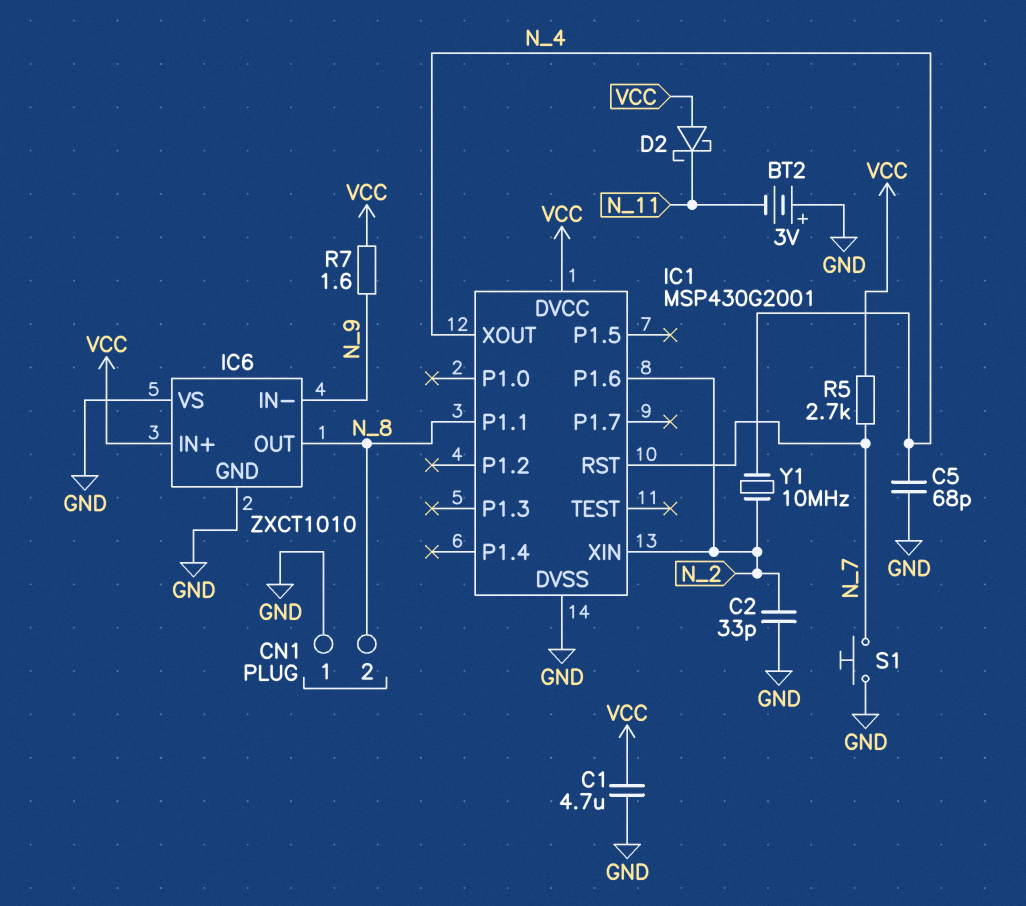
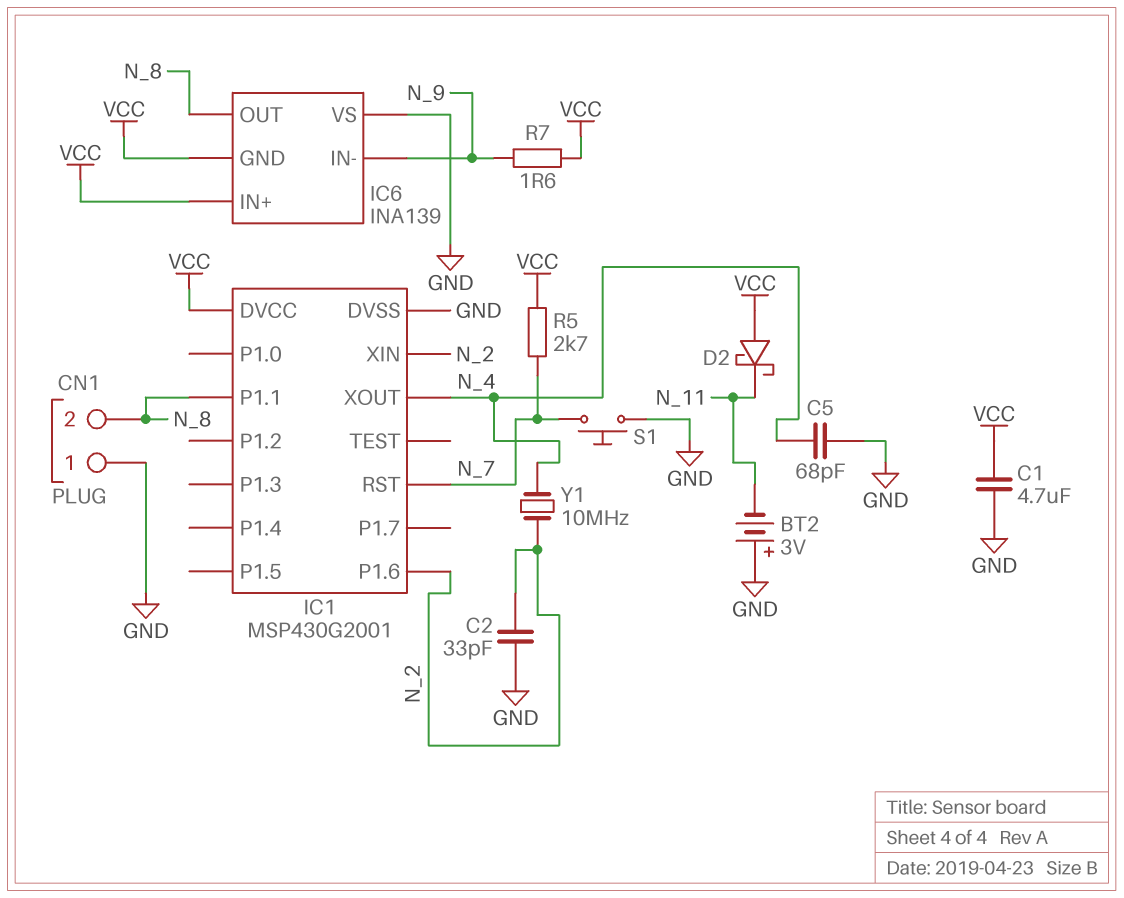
IC6: ZXCT1010 -> INA139
IC6 pin GND: GND -> VCC

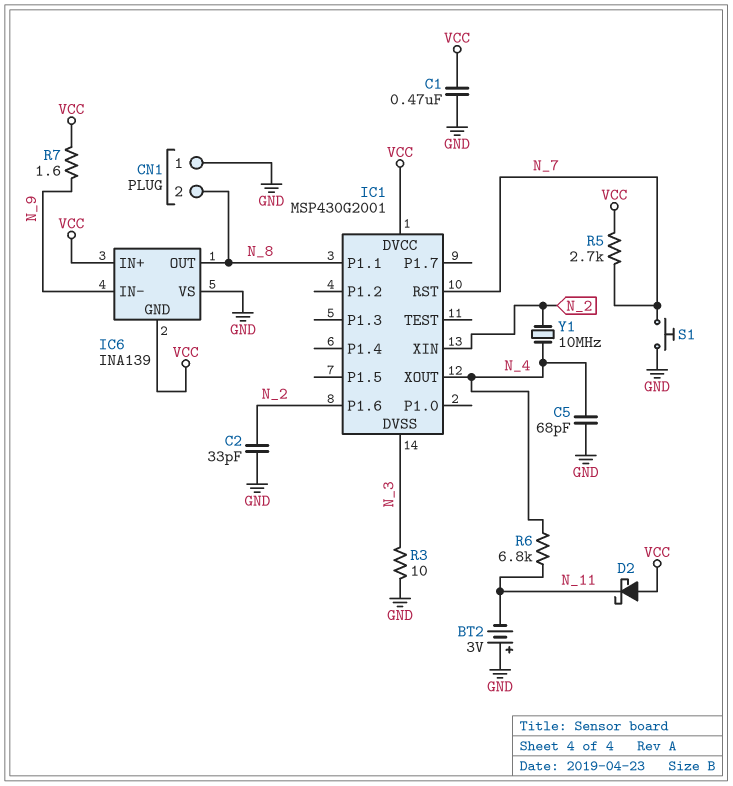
C1: 4.7uF (GND, VCC) -> 470nF (GND, VCC)
IC1 pin DVSS: GND -> N_3
R3: none -> 10 (GND, N_3)
R6: none -> 6.8k (N_4, N_11)

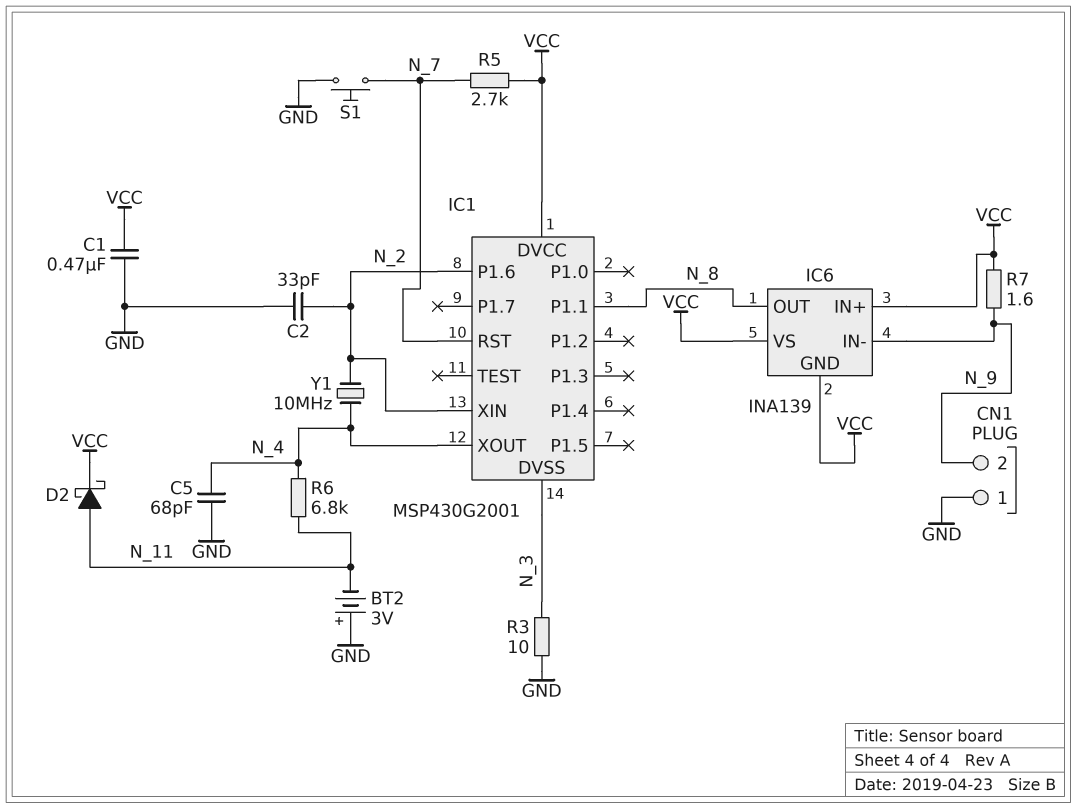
CN1 pin 2: N_8 -> N_9
D2: schottky (A VCC, K N_11) -> schottky (A N_11, K VCC)
IC6 pin VS: GND -> VCC

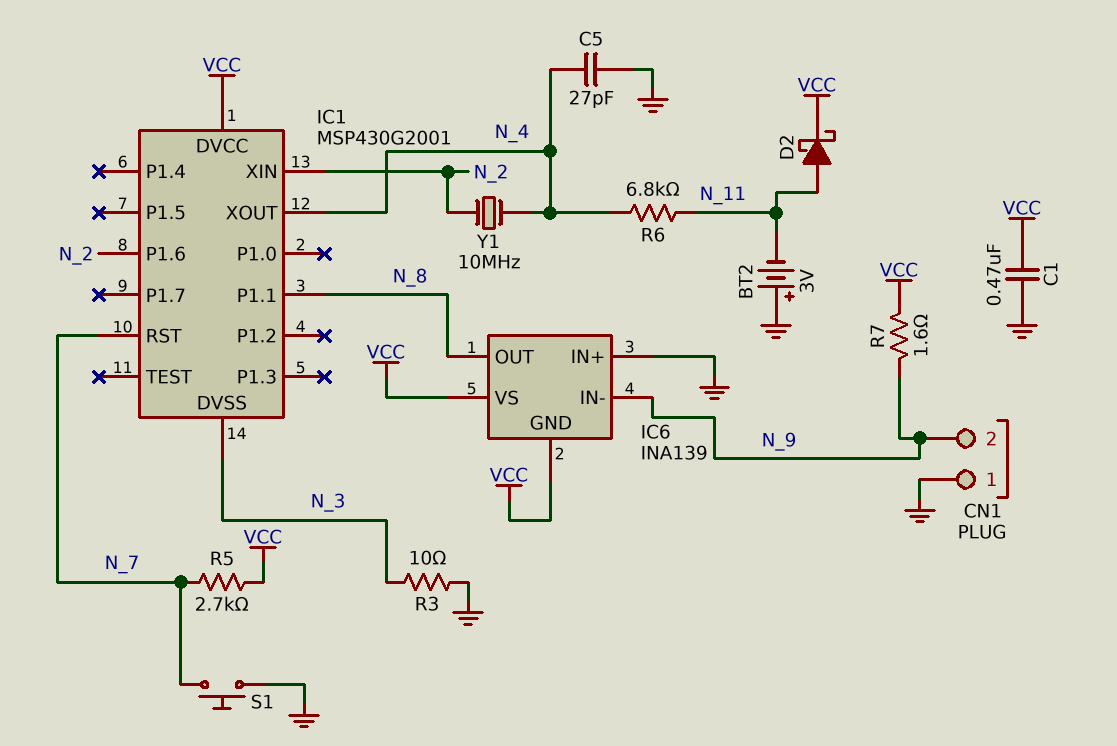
C2: 33pF (GND, N_2) -> none
C5: 68pF (GND, N_4) -> 27pF (GND, N_4)
IC6 pin IN+: VCC -> GND

